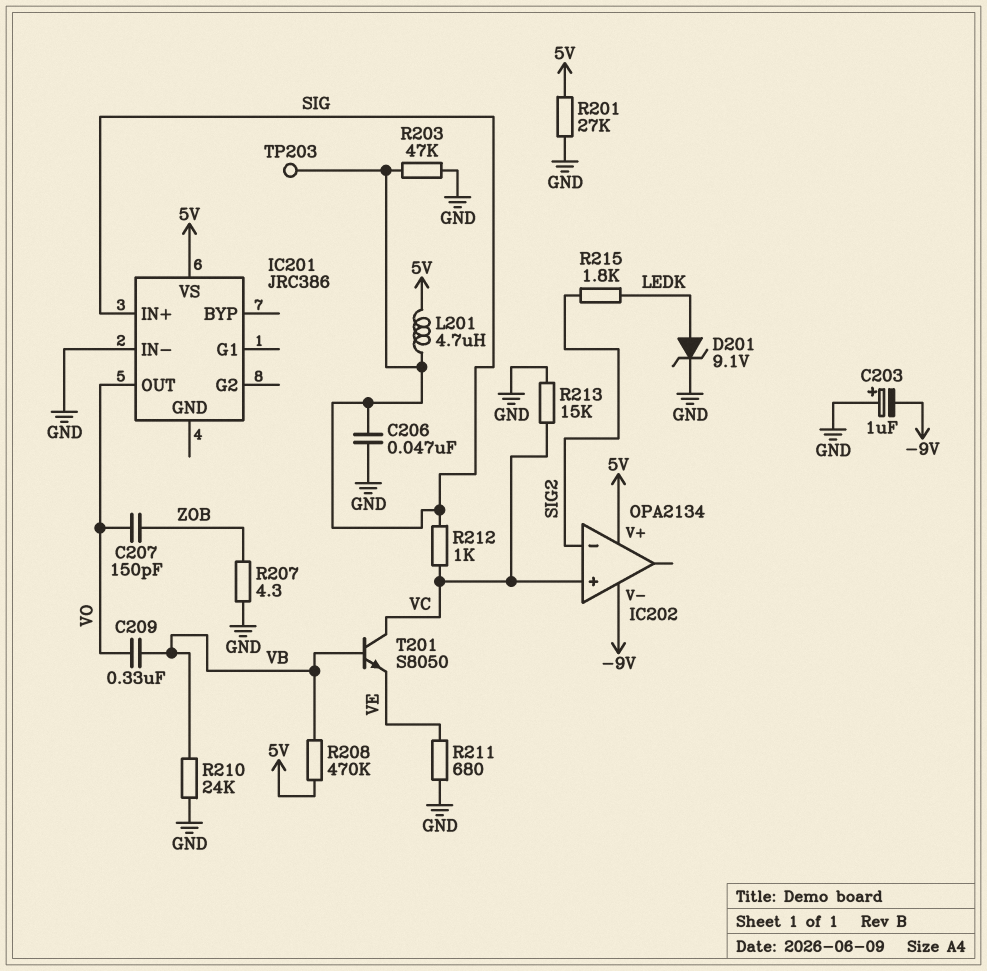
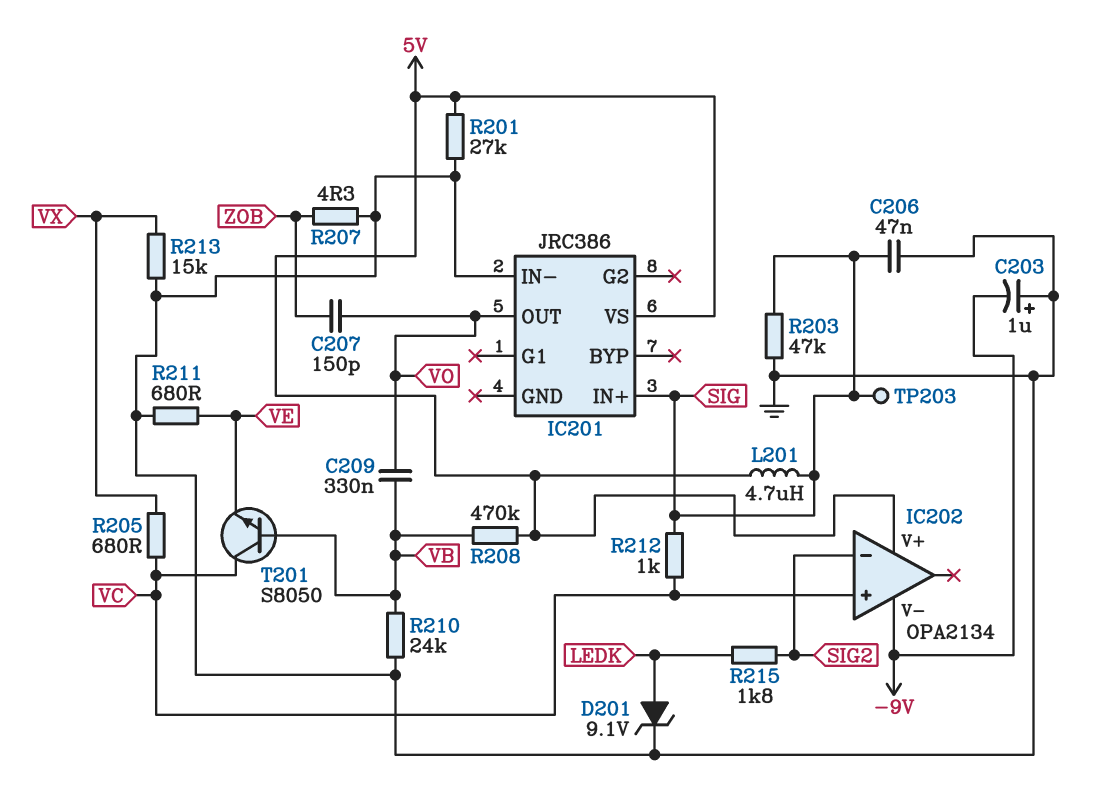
R205: none -> 680 (VC, VX)
R213: 15k (GND, VC) -> 15k (GND, VX)

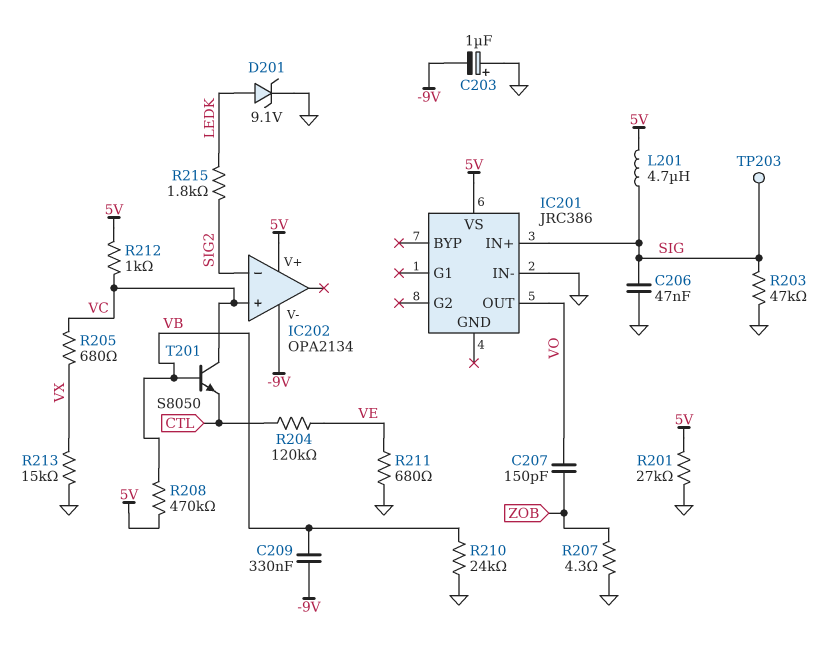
C209: 330nF (VB, VO) -> 330nF (-9V, VB)
R204: none -> 120k (CTL, VE)
R212: 1k (SIG, VC) -> 1k (5V, VC)
T201: NPN S8050 (B VB, C VC, E VE) -> NPN S8050 (B VB, C VC, E CTL)

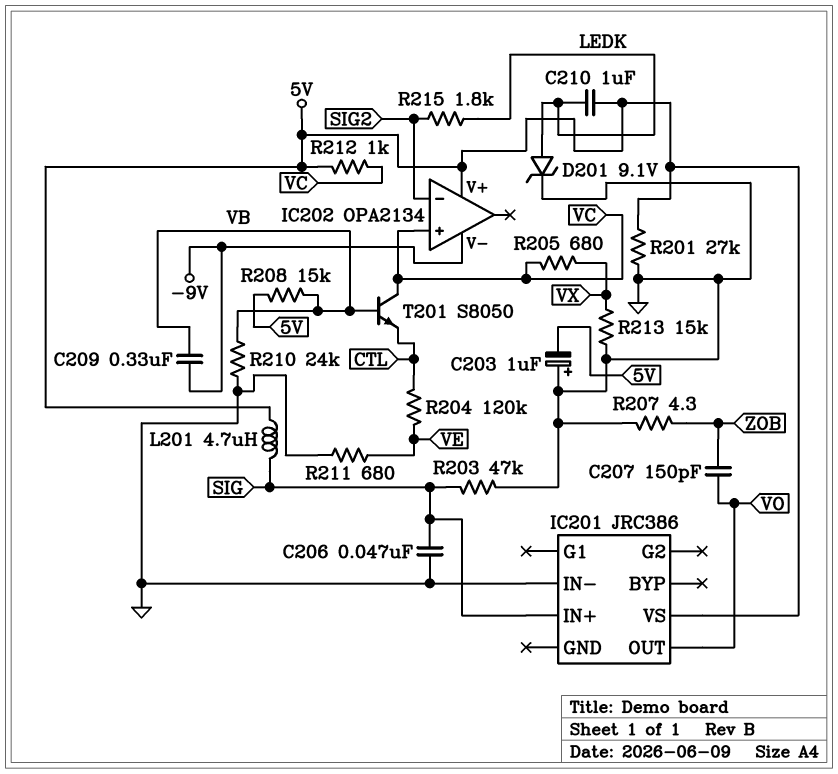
C203: 1uF (plus GND, minus -9V) -> 1uF (plus GND, minus 5V)
C210: none -> 1uF (5V, LEDK)
R208: 470k (5V, VB) -> 15k (5V, VB)
TP203: test point (SIG) -> none

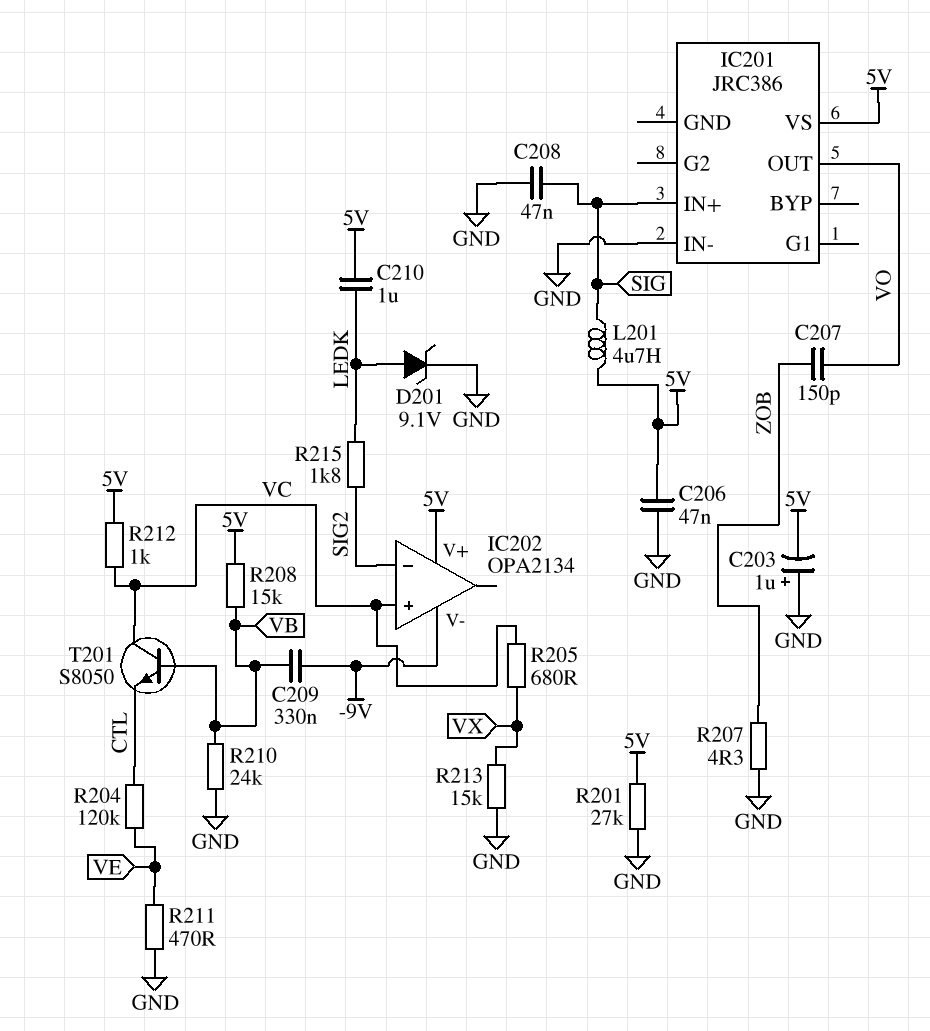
C206: 47nF (GND, SIG) -> 47nF (5V, GND)
C208: none -> 47nF (GND, SIG)
R203: 47k (GND, SIG) -> none
R211: 680 (GND, VE) -> 470 (GND, VE)

